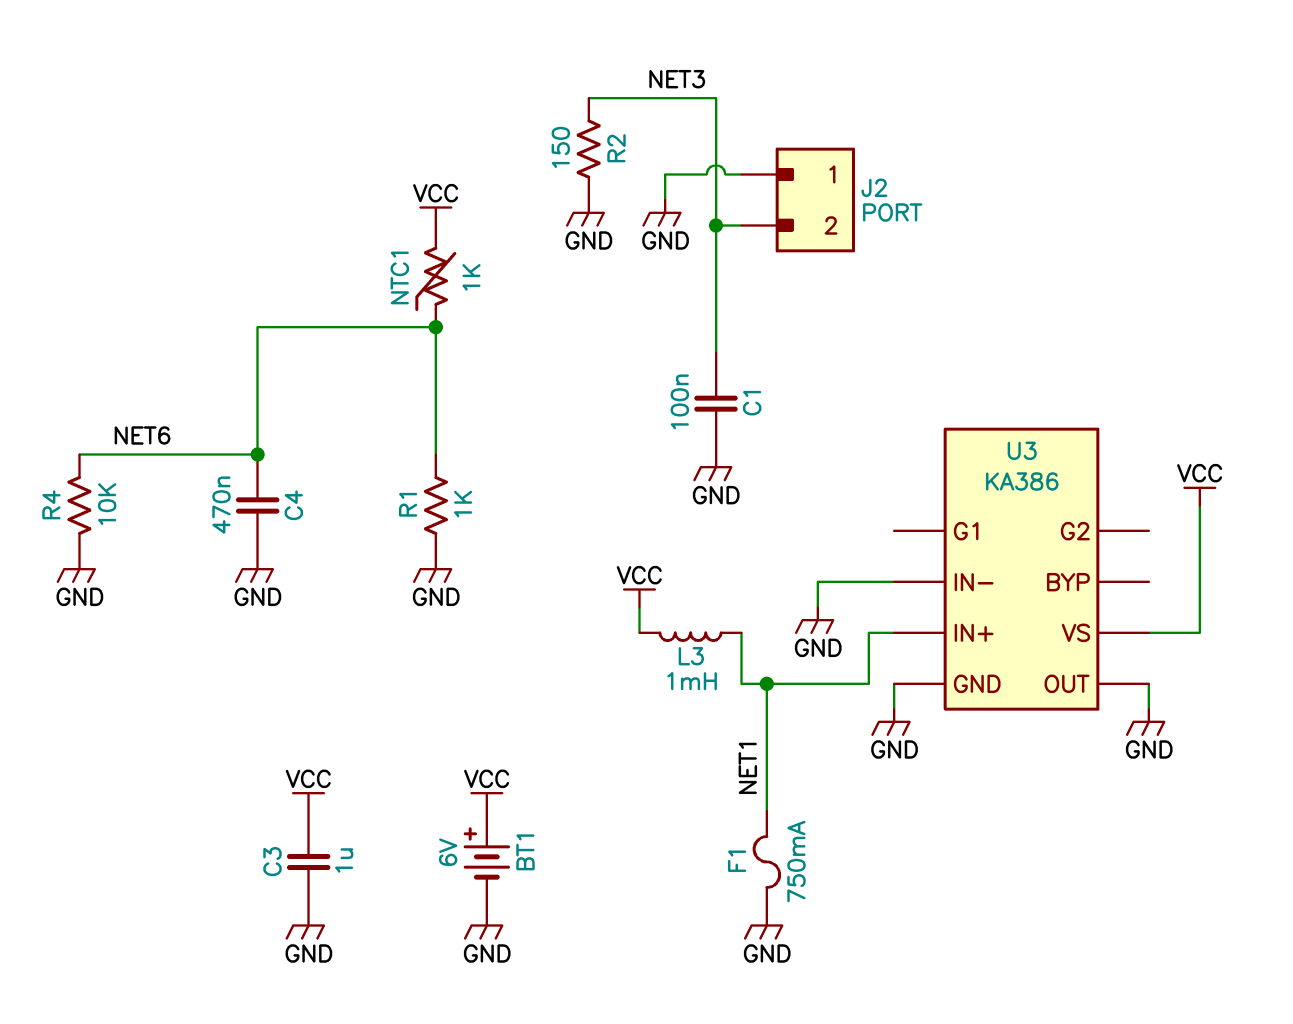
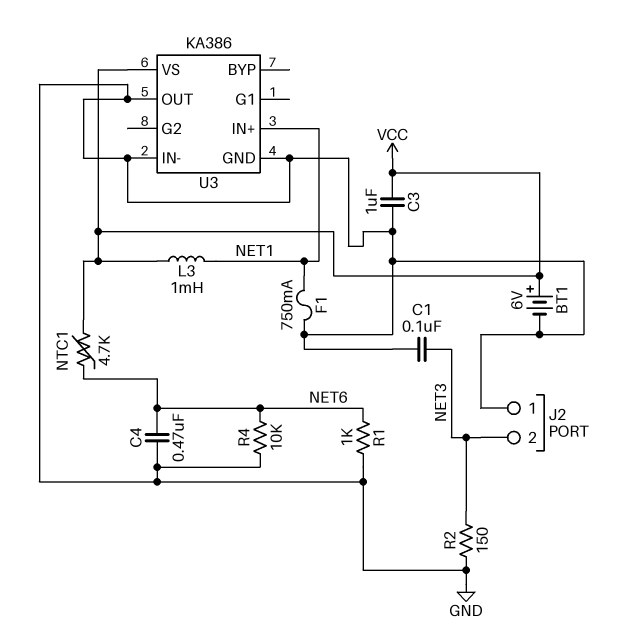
NTC1: 1k (NET6, VCC) -> 4.7k (NET6, VCC)

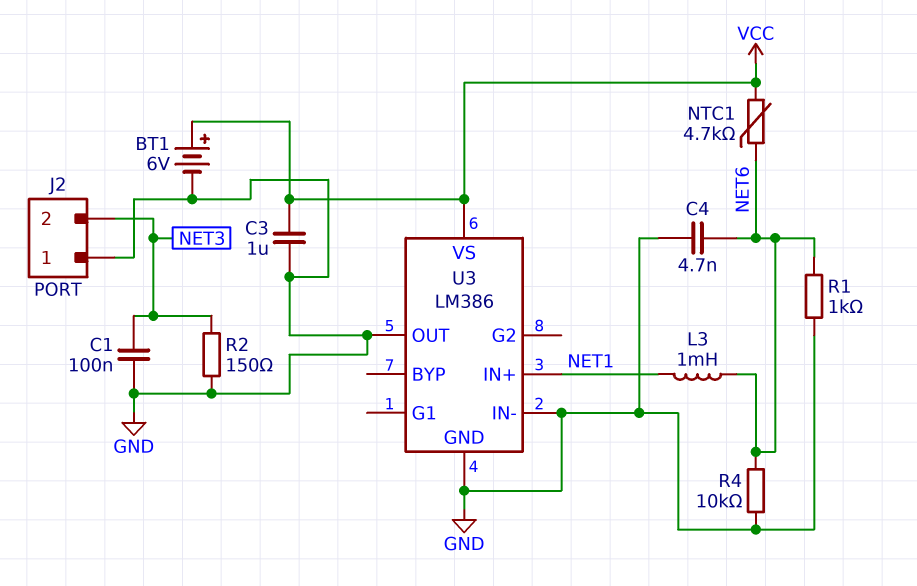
C4: 470nF (GND, NET6) -> 4.7nF (GND, NET6)
F1: 750mA (GND, NET1) -> none
L3: 1mH (NET1, VCC) -> 1mH (NET1, NET6)
U3: KA386 -> LM386

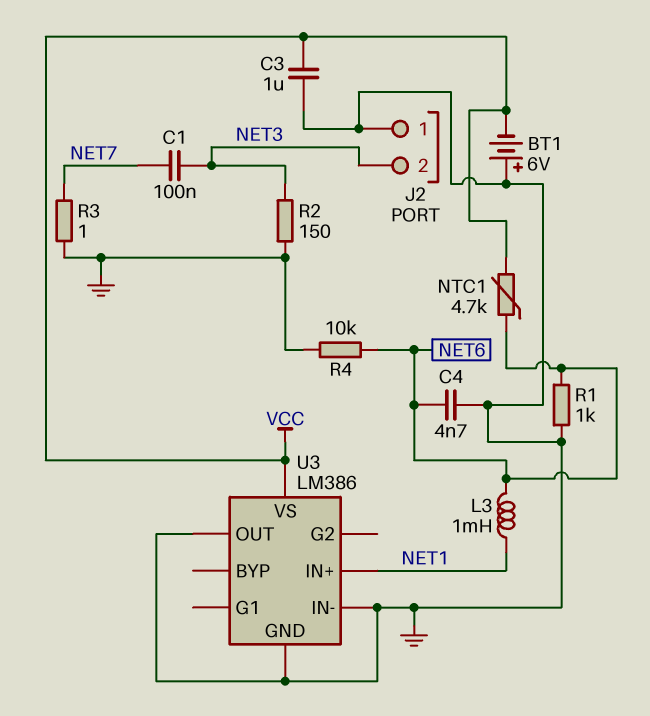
BT1: 6V (plus VCC, minus GND) -> 6V (plus GND, minus VCC)
C1: 100nF (GND, NET3) -> 100nF (NET3, NET7)
R3: none -> 1 (GND, NET7)

